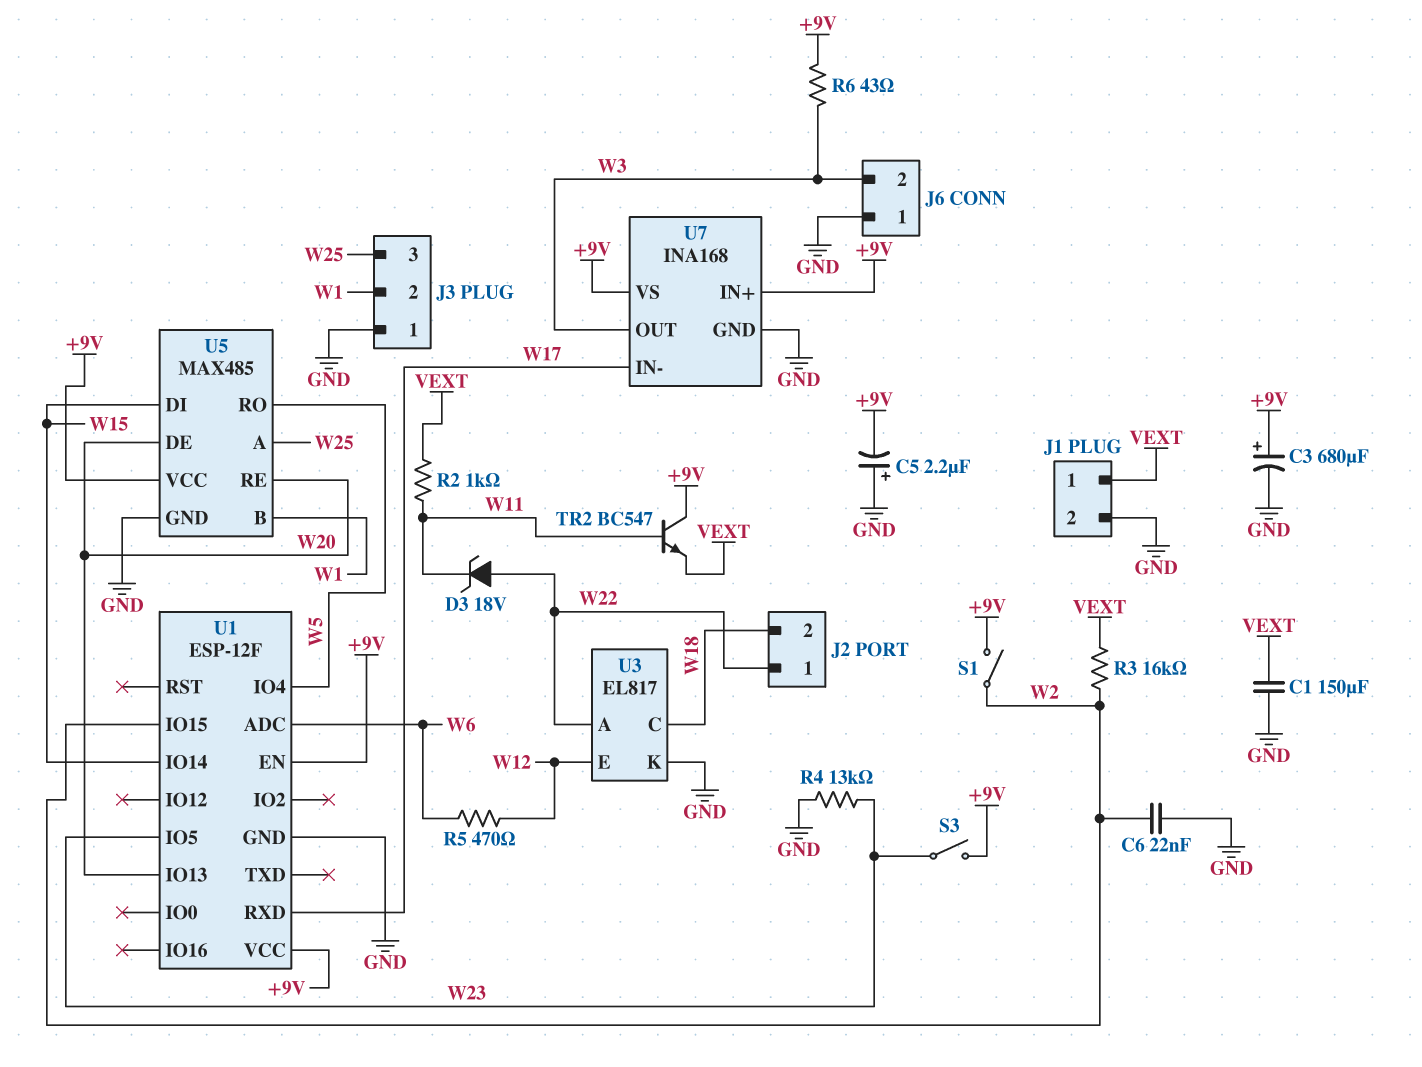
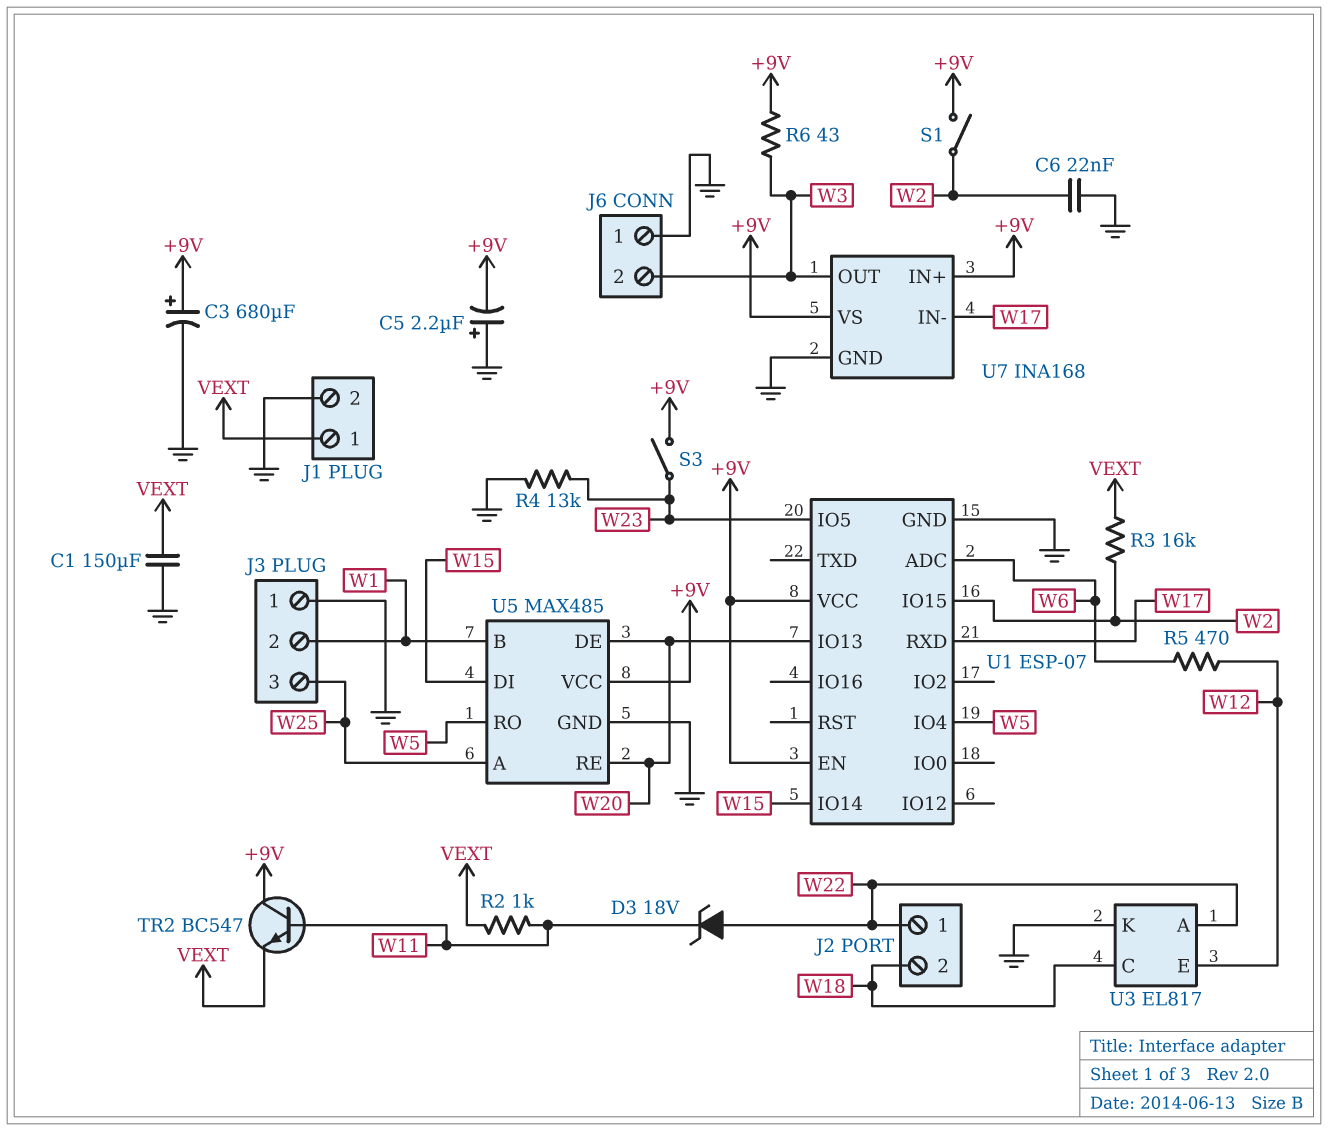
U1: ESP-12F -> ESP-07

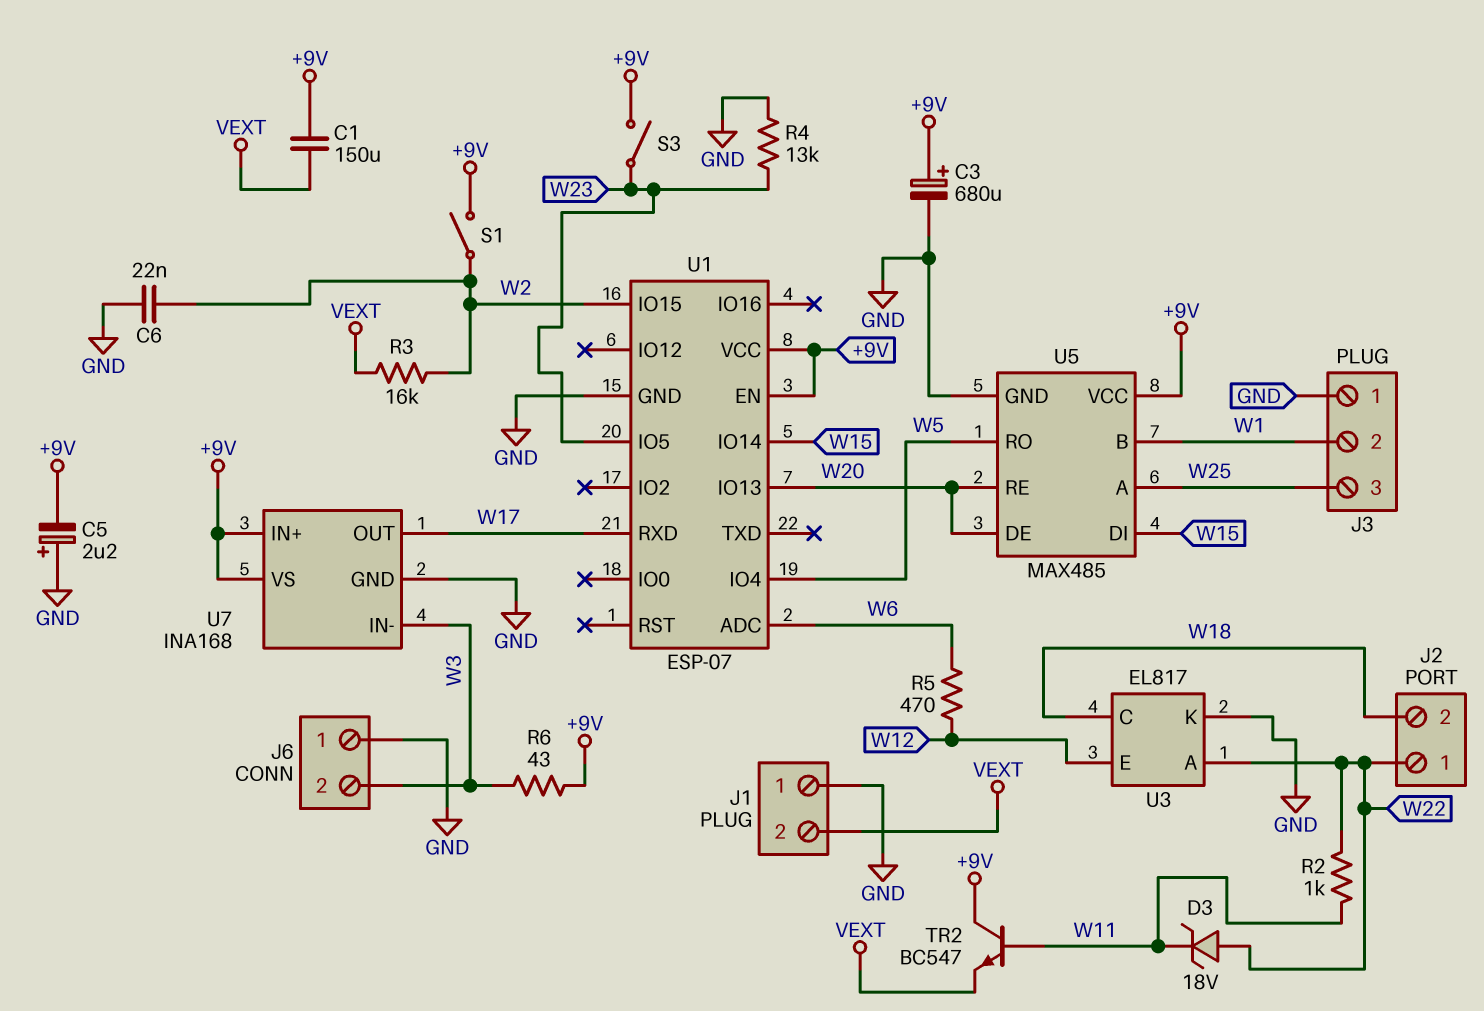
C1: 150uF (GND, VEXT) -> 150uF (+9V, VEXT)
J1 pin 1: VEXT -> GND
J1 pin 2: GND -> VEXT
R2: 1k (VEXT, W11) -> 1k (W11, W22)
U7 pin IN-: W17 -> W3
U7 pin OUT: W3 -> W17

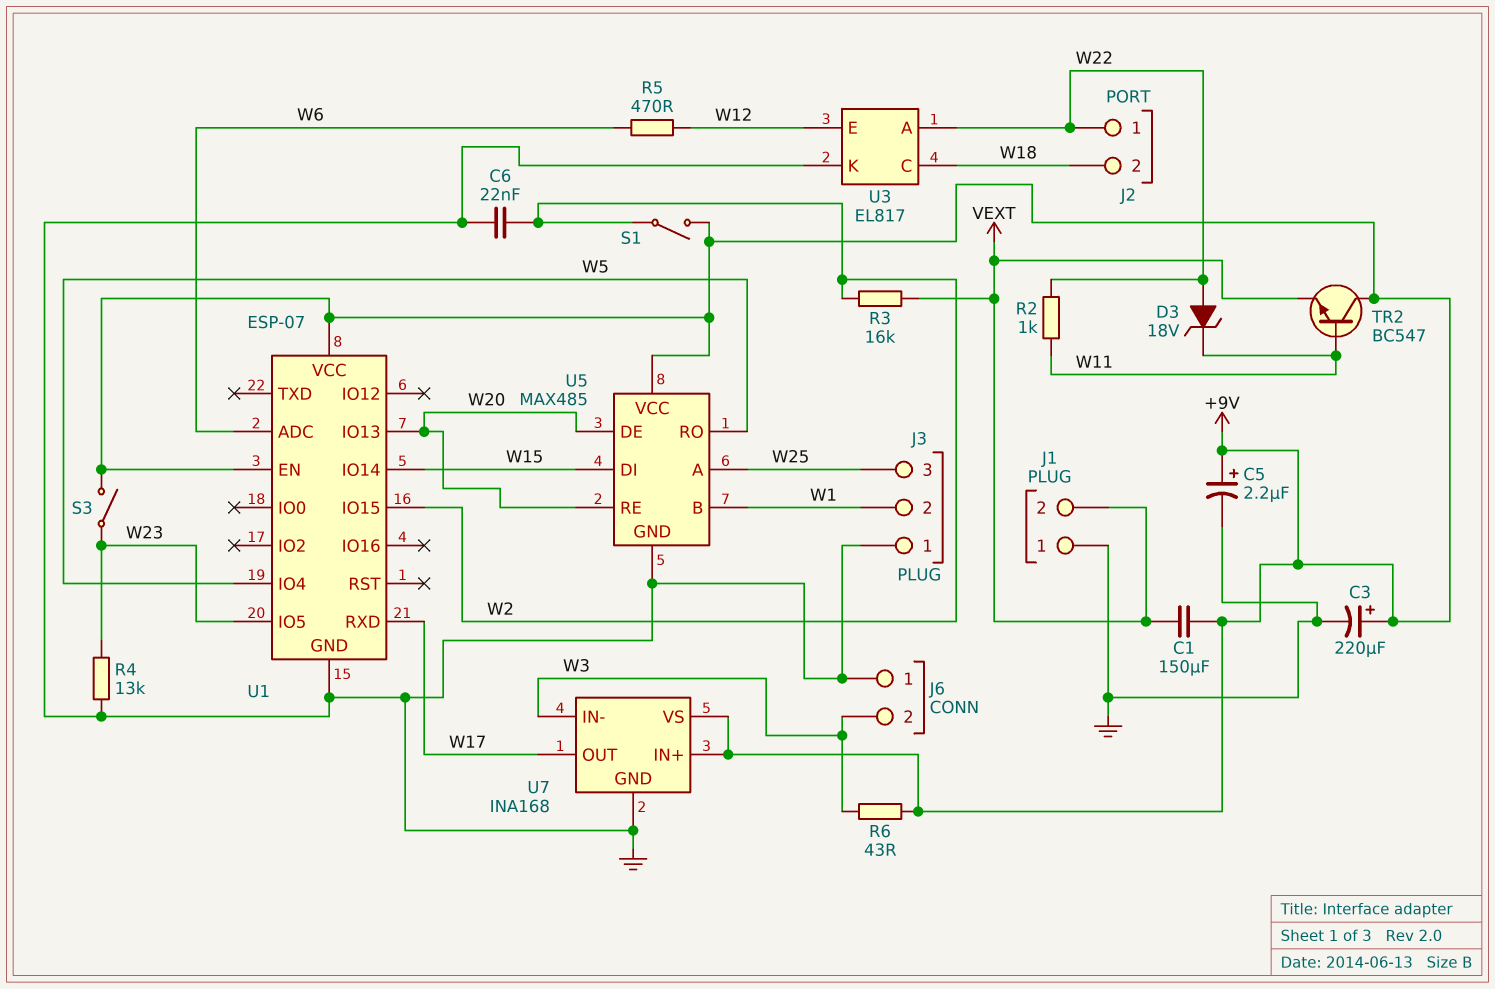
C3: 680uF (plus +9V, minus GND) -> 220uF (plus +9V, minus GND)
C5: 2.2uF (plus GND, minus +9V) -> 2.2uF (plus +9V, minus GND)

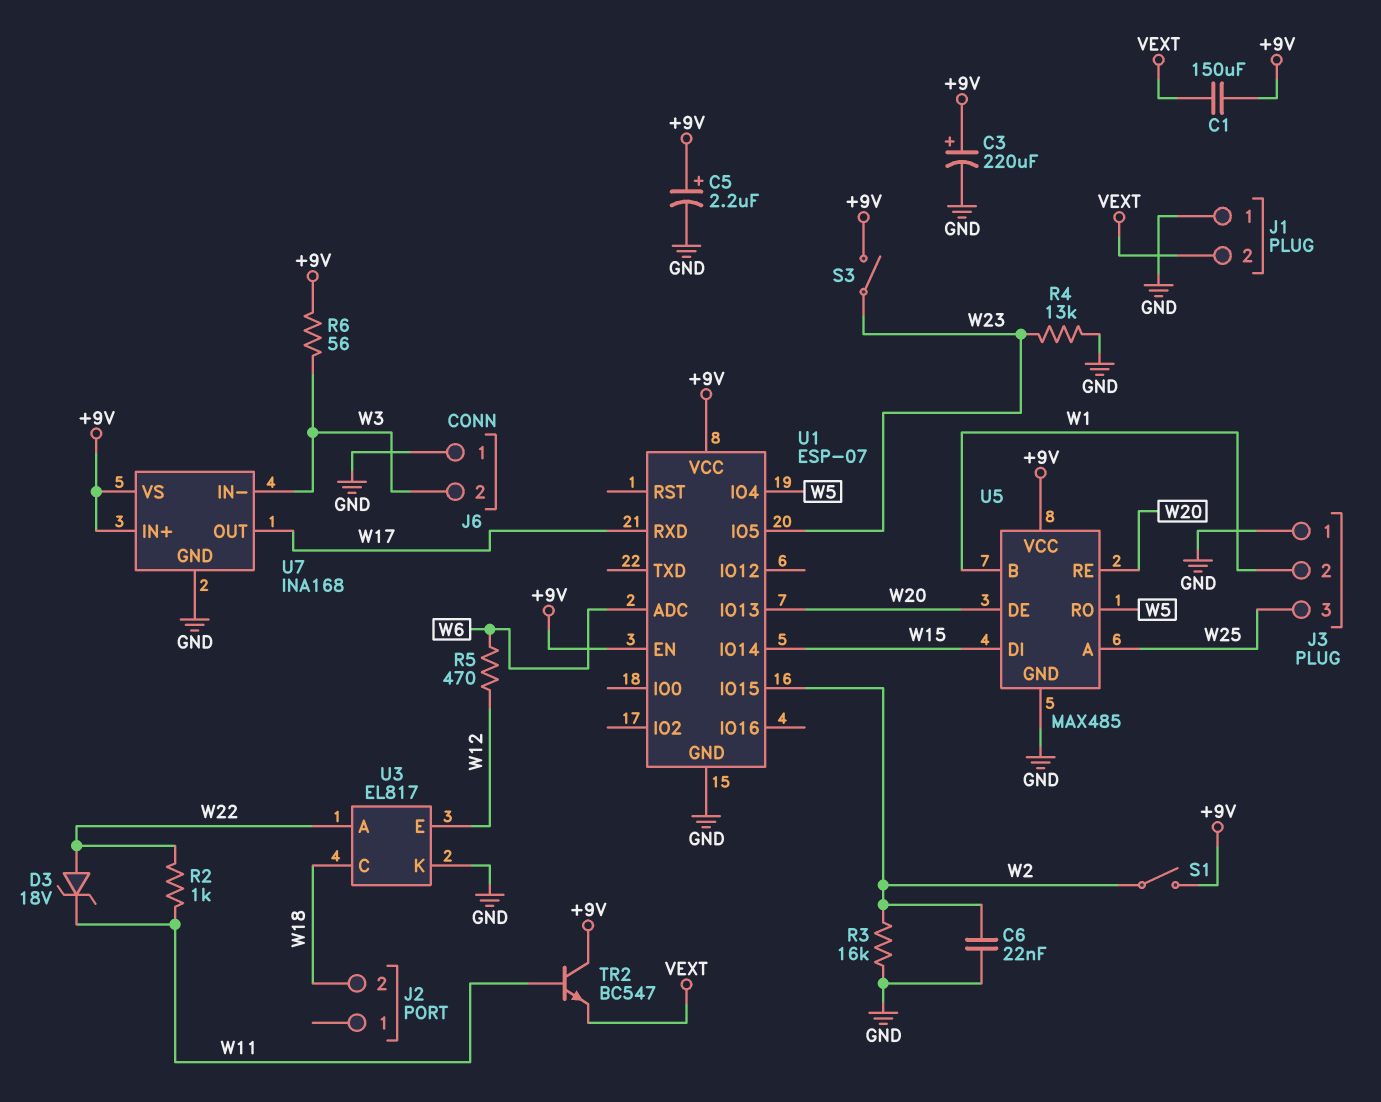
J2 pin 1: W22 -> none
R3: 16k (VEXT, W2) -> 16k (GND, W2)
R6: 43 (+9V, W3) -> 56 (+9V, W3)

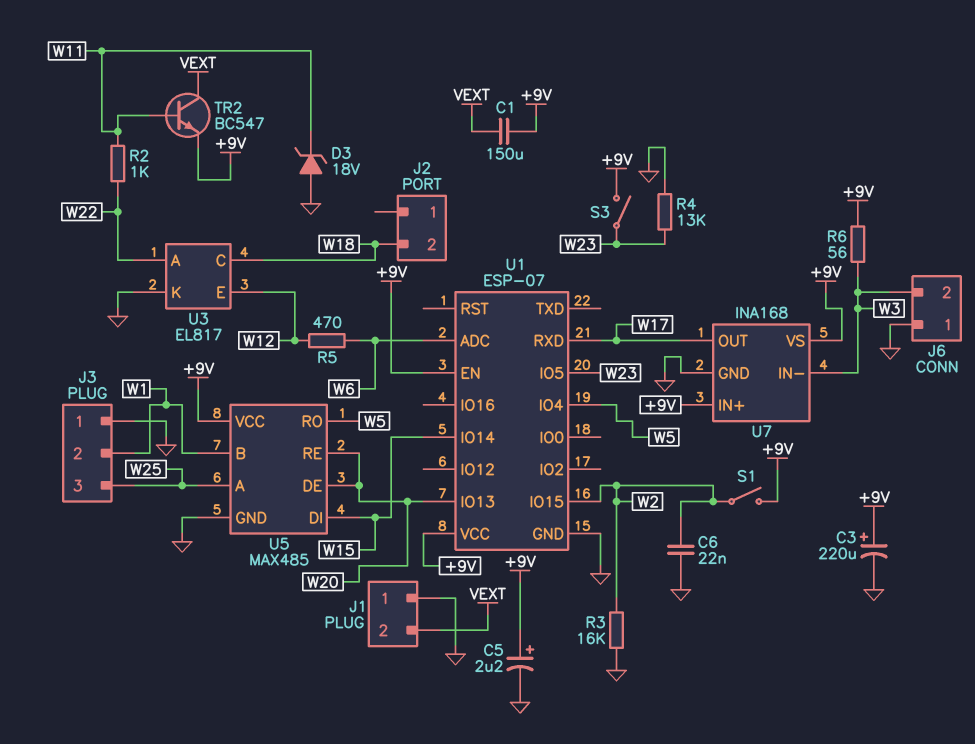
D3: zener 18V (A W22, K W11) -> zener 18V (A GND, K W11)
TR2: NPN BC547 (B W11, C +9V, E VEXT) -> NPN BC547 (B W11, C VEXT, E +9V)

